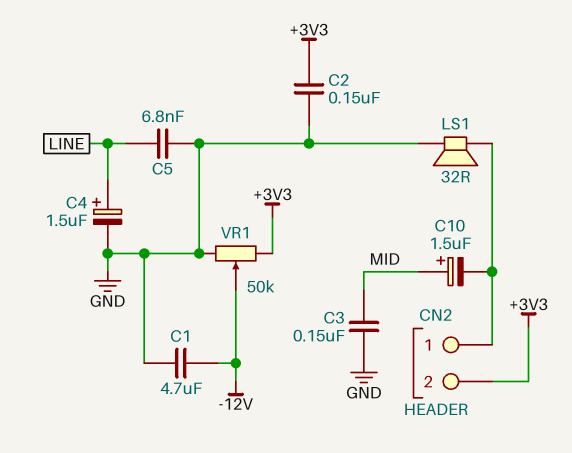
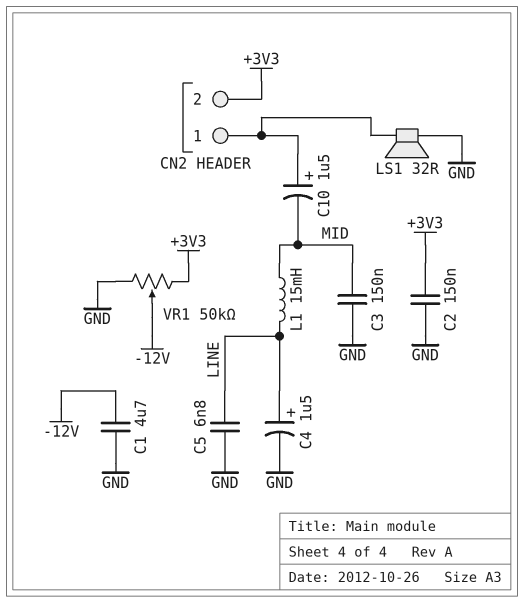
C10: 1.5uF (plus MID, minus CN2/1) -> 1.5uF (plus CN2/1, minus MID)
L1: none -> 15mH (LINE, MID)

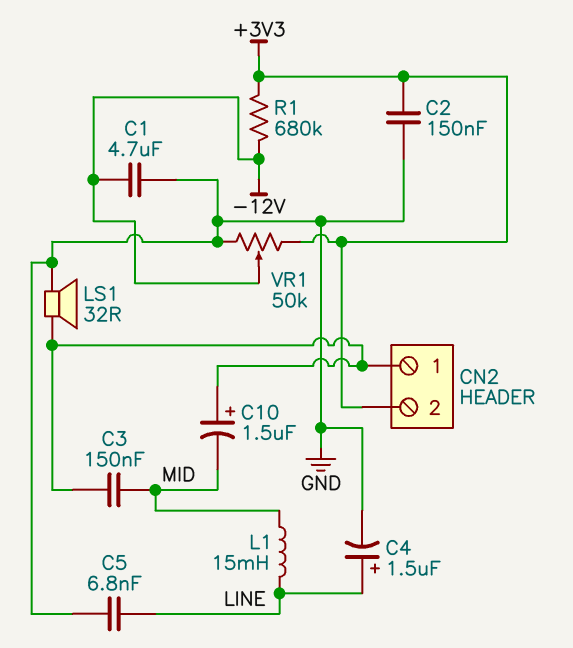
C3: 150nF (GND, MID) -> 150nF (CN2/1, MID)
R1: none -> 680k (+3V3, -12V)

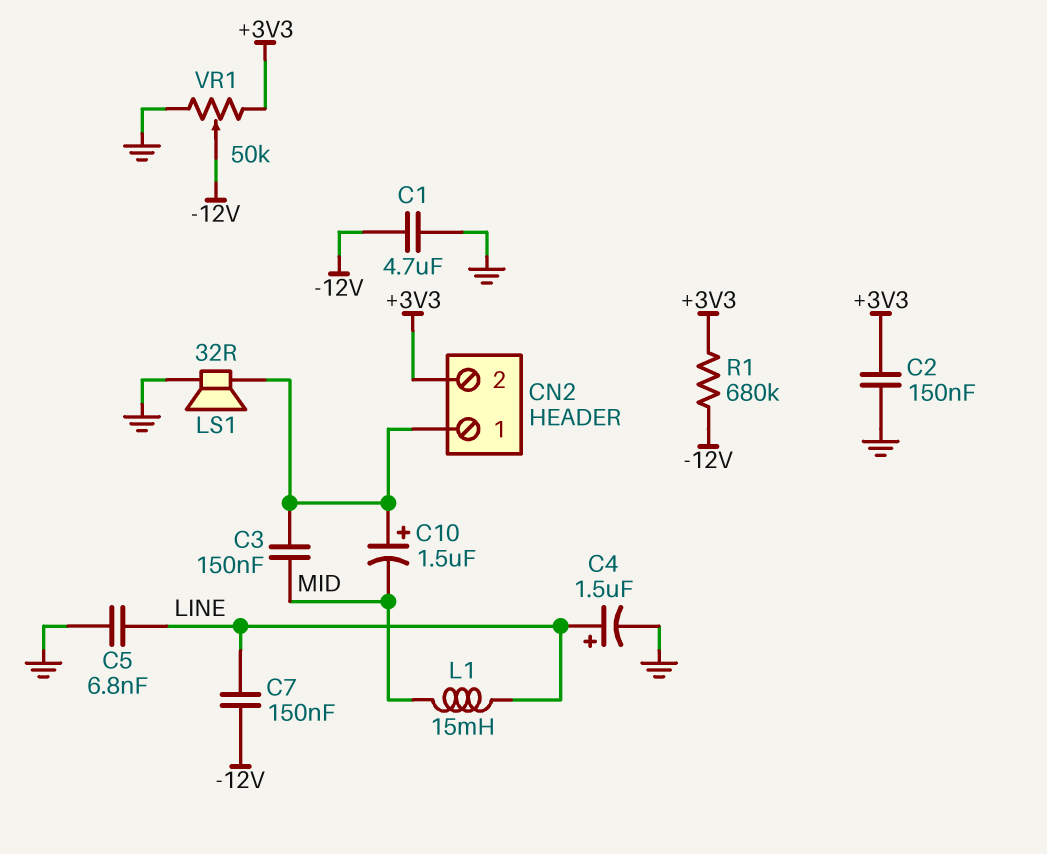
C7: none -> 150nF (-12V, LINE)

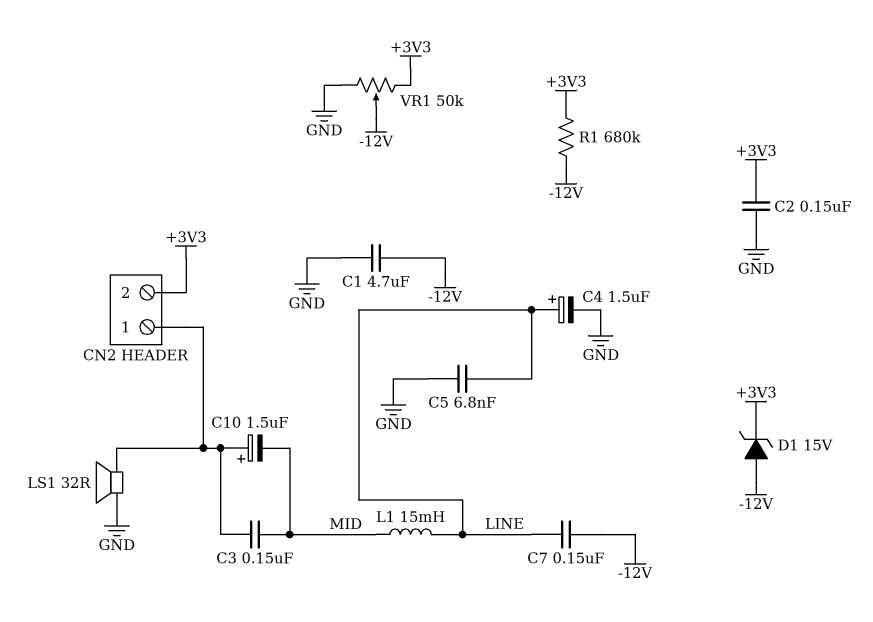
D1: none -> zener 15V (A -12V, K +3V3)

